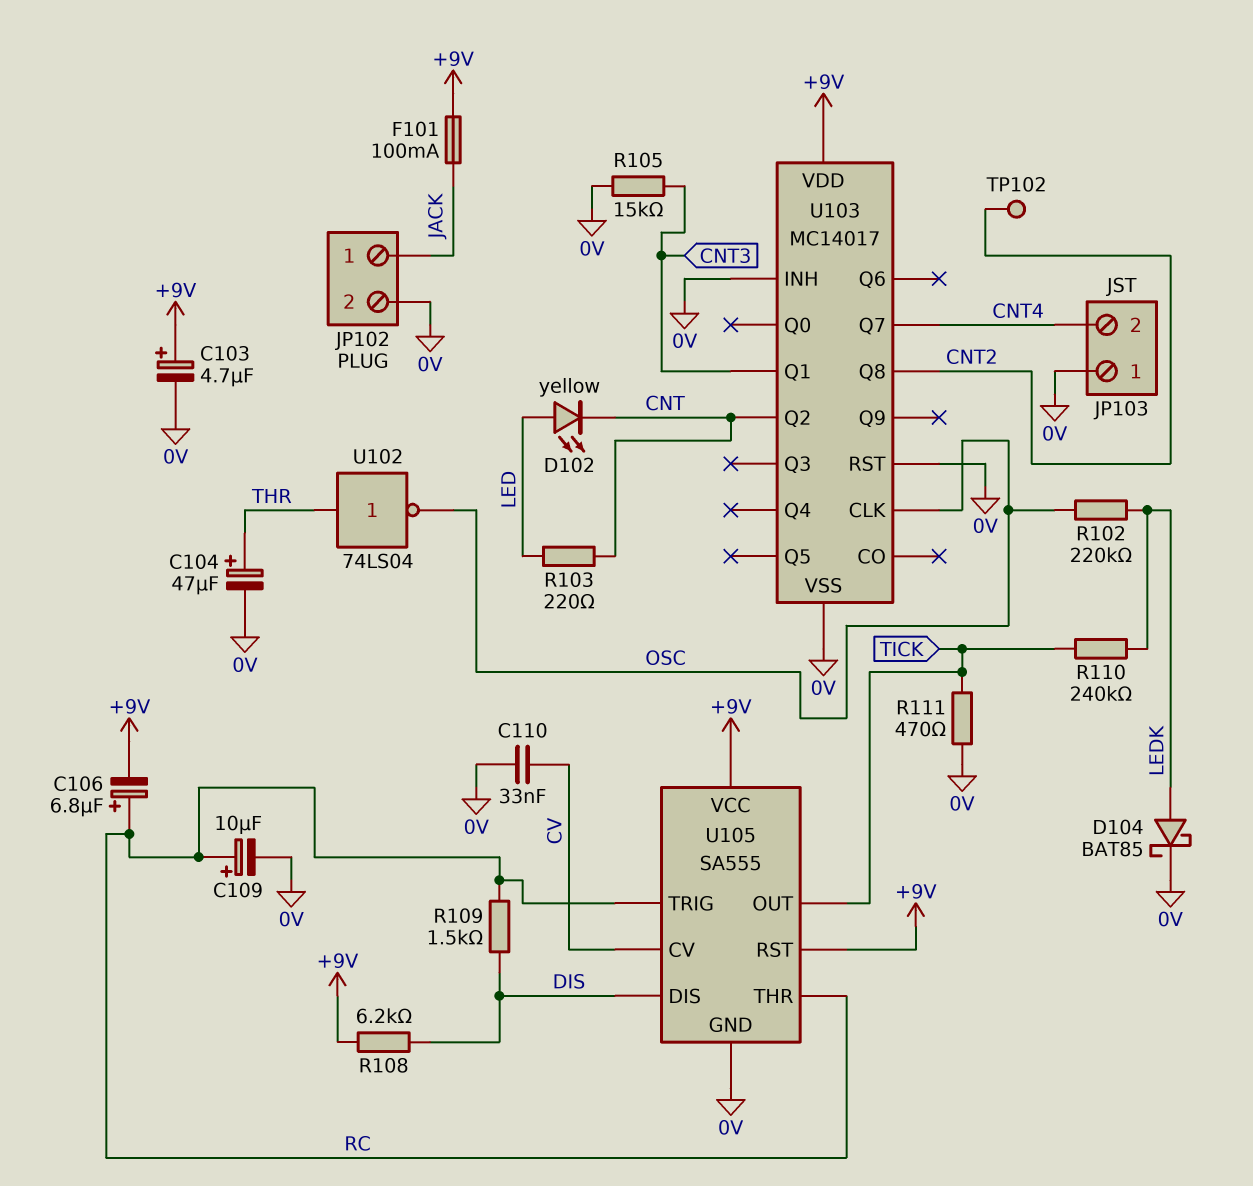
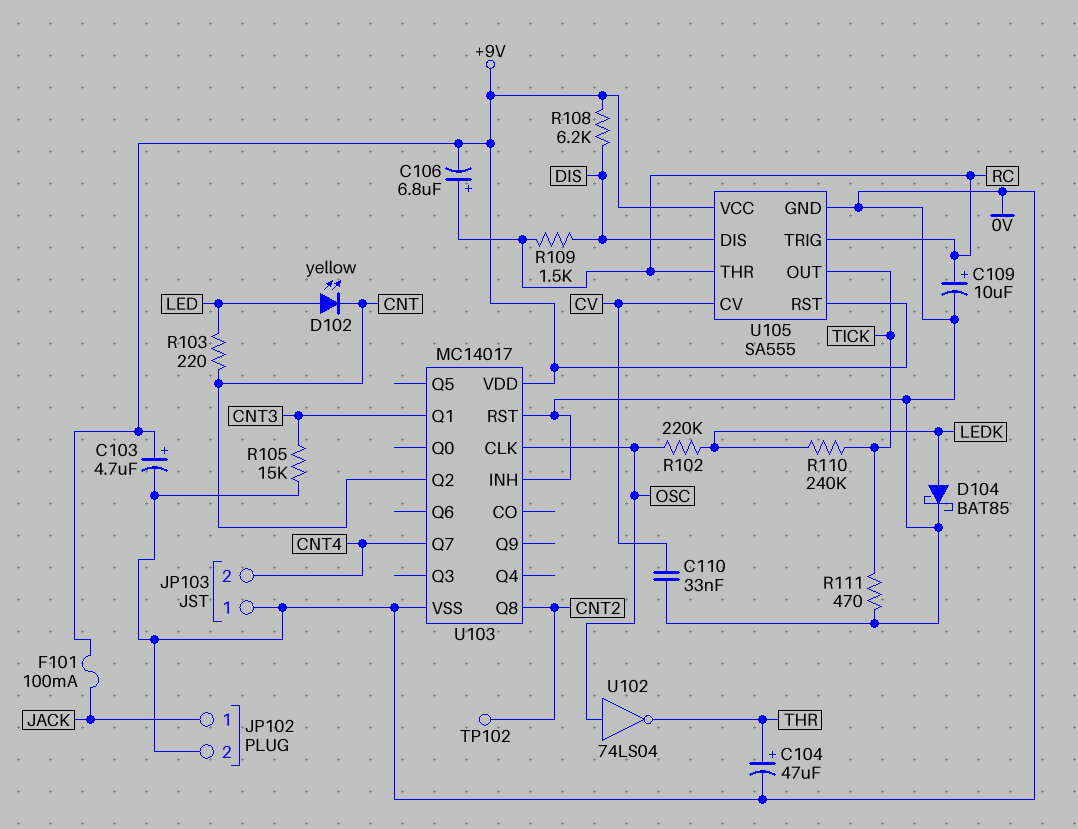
U102: NOT 74LS04 (in THR, out OSC) -> NOT 74LS04 (in OSC, out THR)

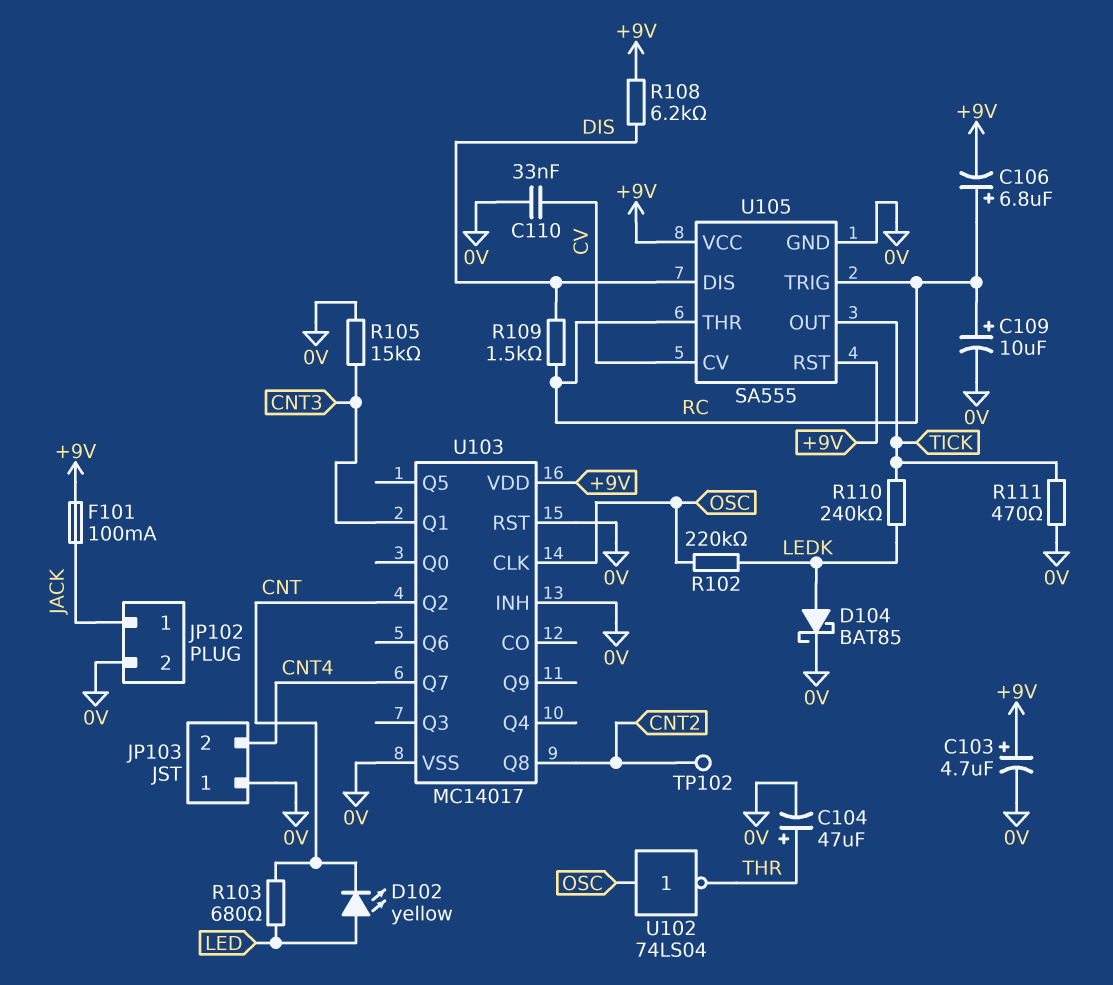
R103: 220 (CNT, LED) -> 680 (CNT, LED)

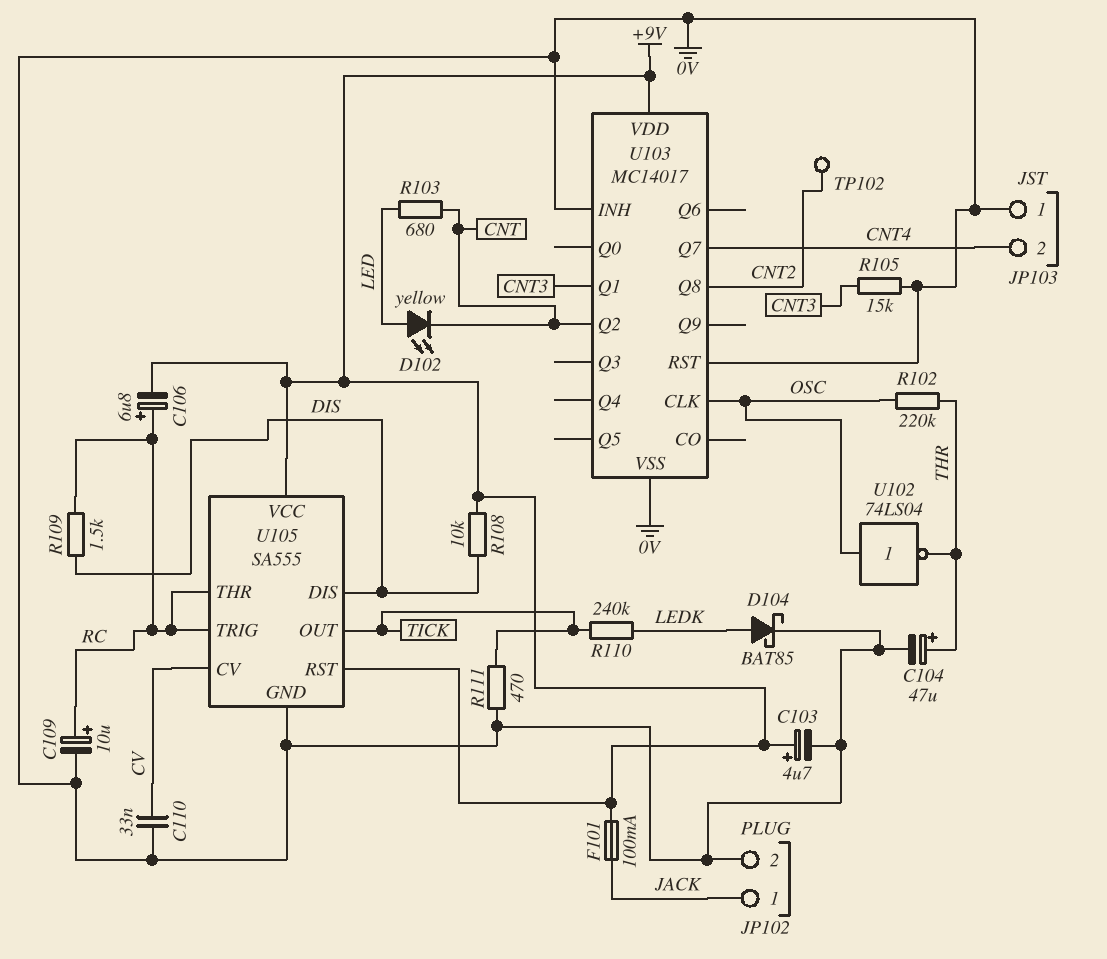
R102: 220k (LEDK, OSC) -> 220k (OSC, THR)
R108: 6.2k (+9V, DIS) -> 10k (+9V, DIS)

